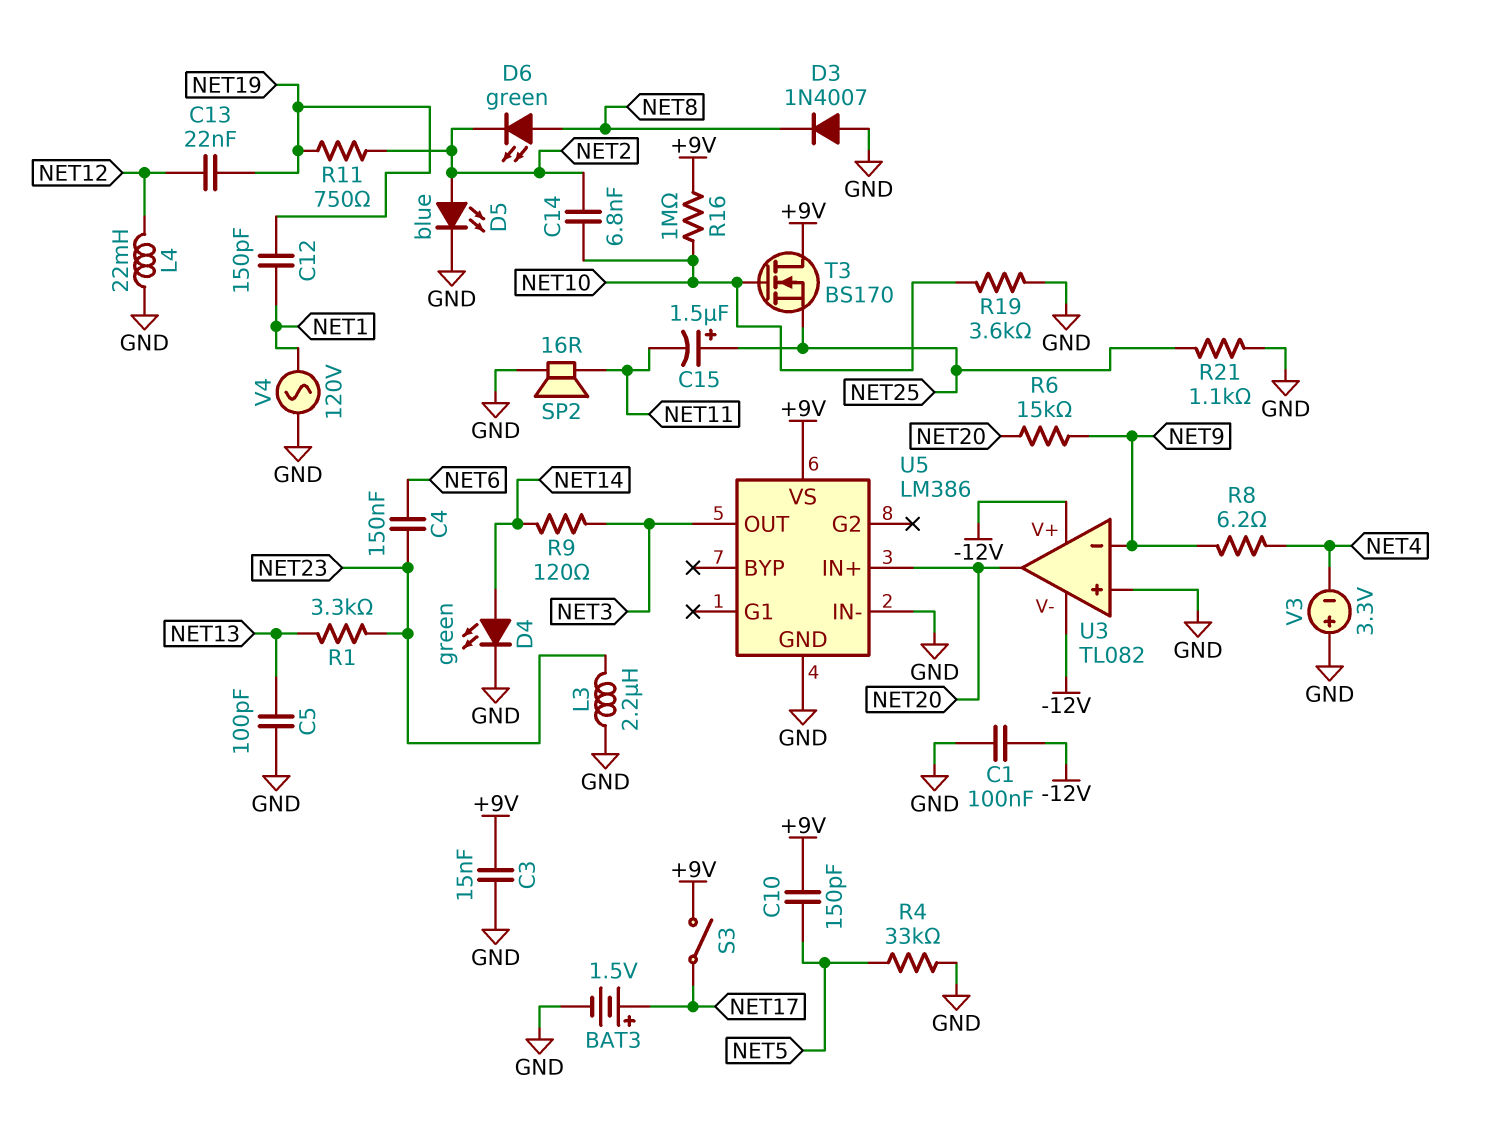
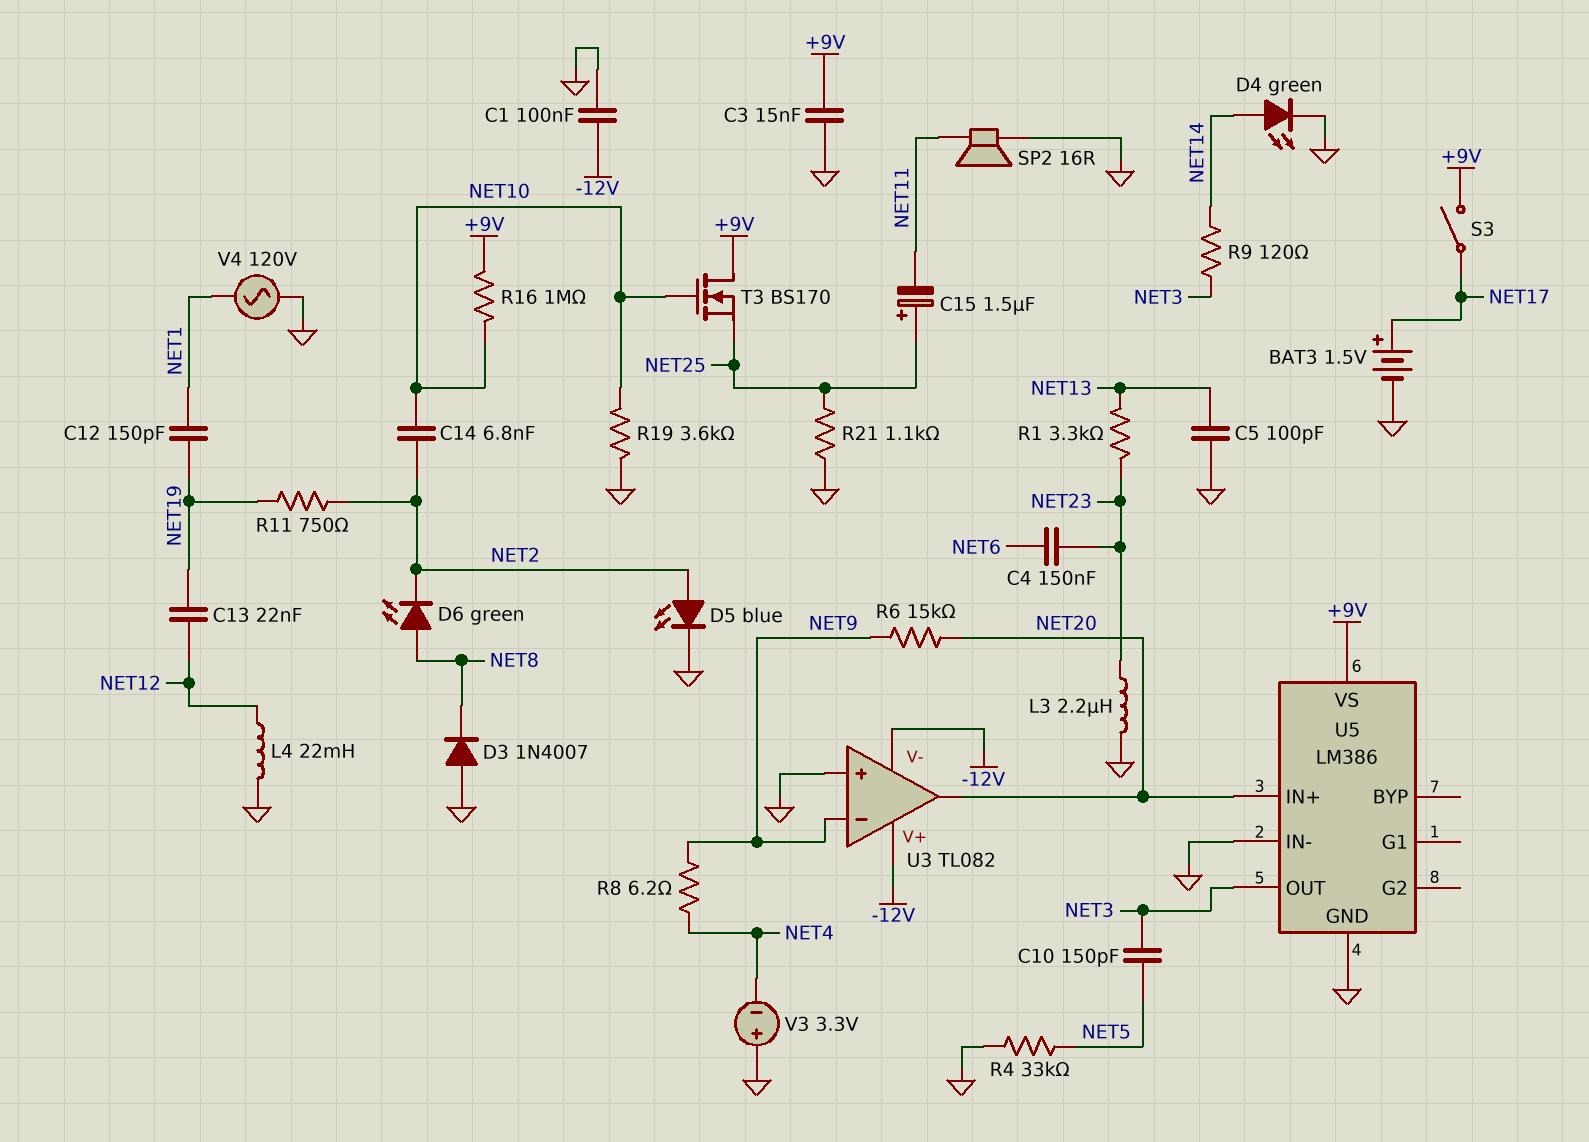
C10: 150pF (+9V, NET5) -> 150pF (NET3, NET5)

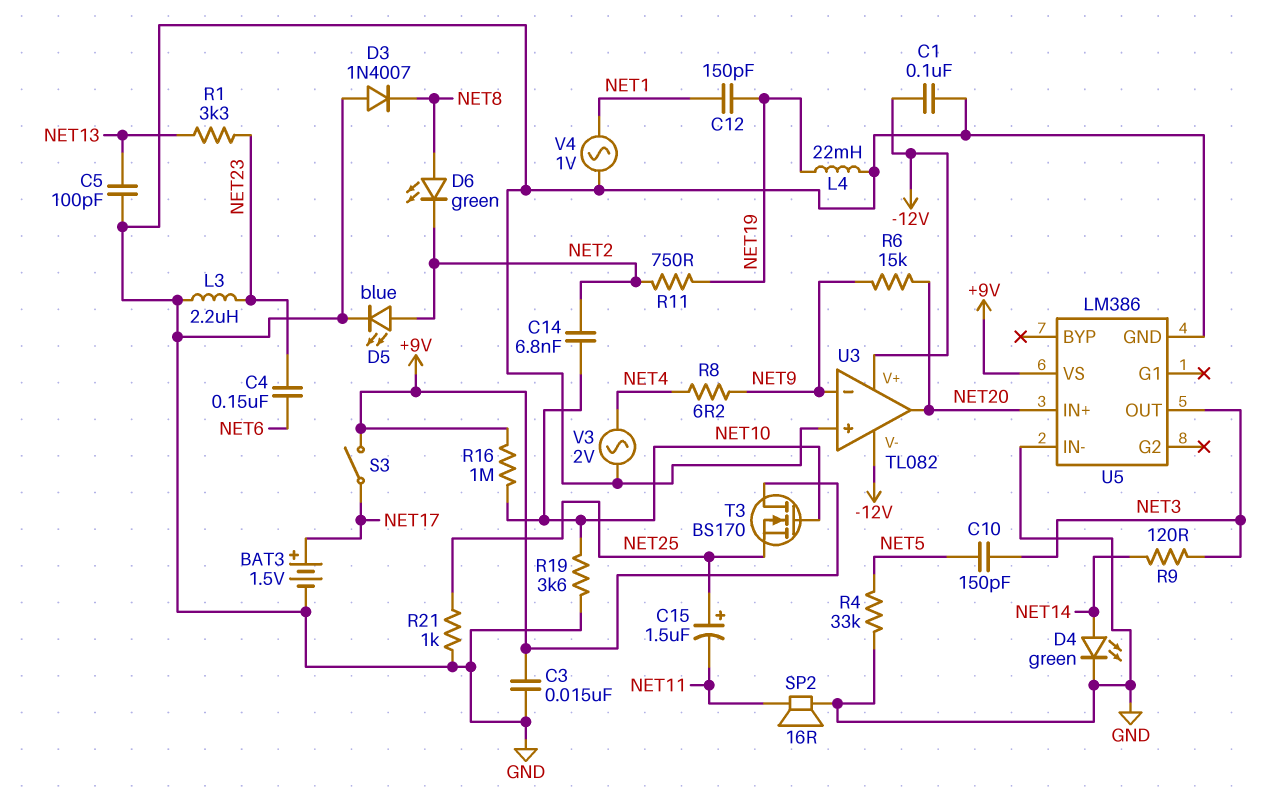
C13: 22nF (NET12, NET19) -> none
L4: 22mH (GND, NET12) -> 22mH (GND, NET19)
R21: 1.1k (GND, NET25) -> 1k (GND, NET25)
V3: 3.3V (plus GND, minus NET4) -> AC 2V (GND, NET4)
V4: AC 120V (GND, NET1) -> AC 1V (GND, NET1)

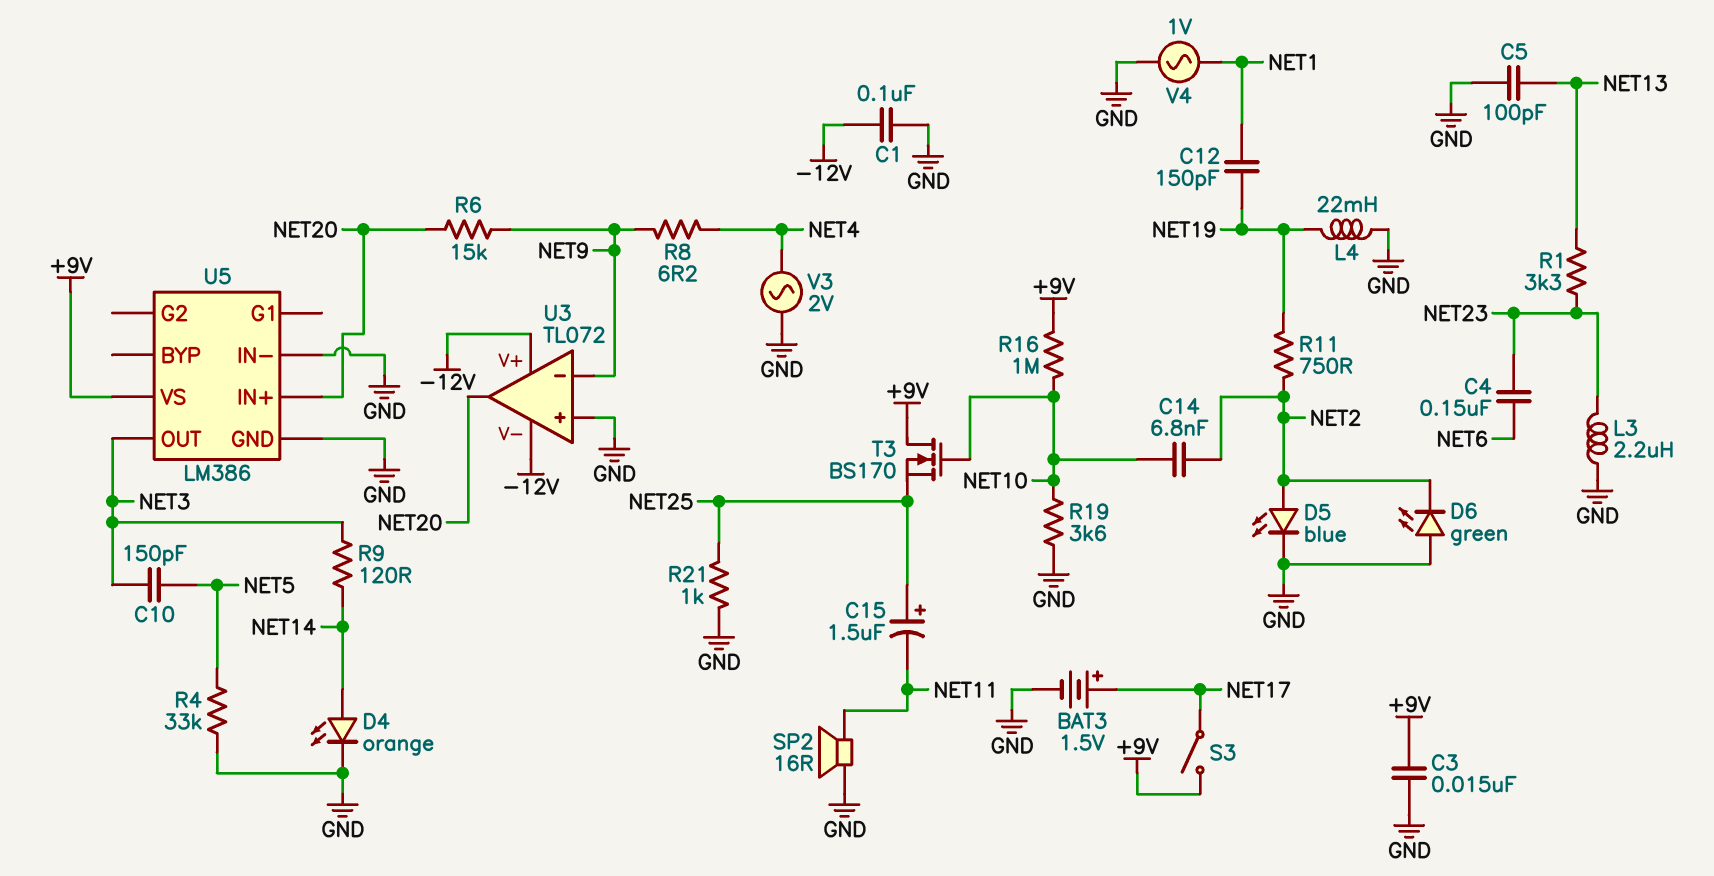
D3: diode 1N4007 (A GND, K NET8) -> none
D4: LED green (A NET14, K GND) -> LED orange (A NET14, K GND)
D6: LED green (A NET8, K NET2) -> LED green (A GND, K NET2)
U3: TL082 -> TL072

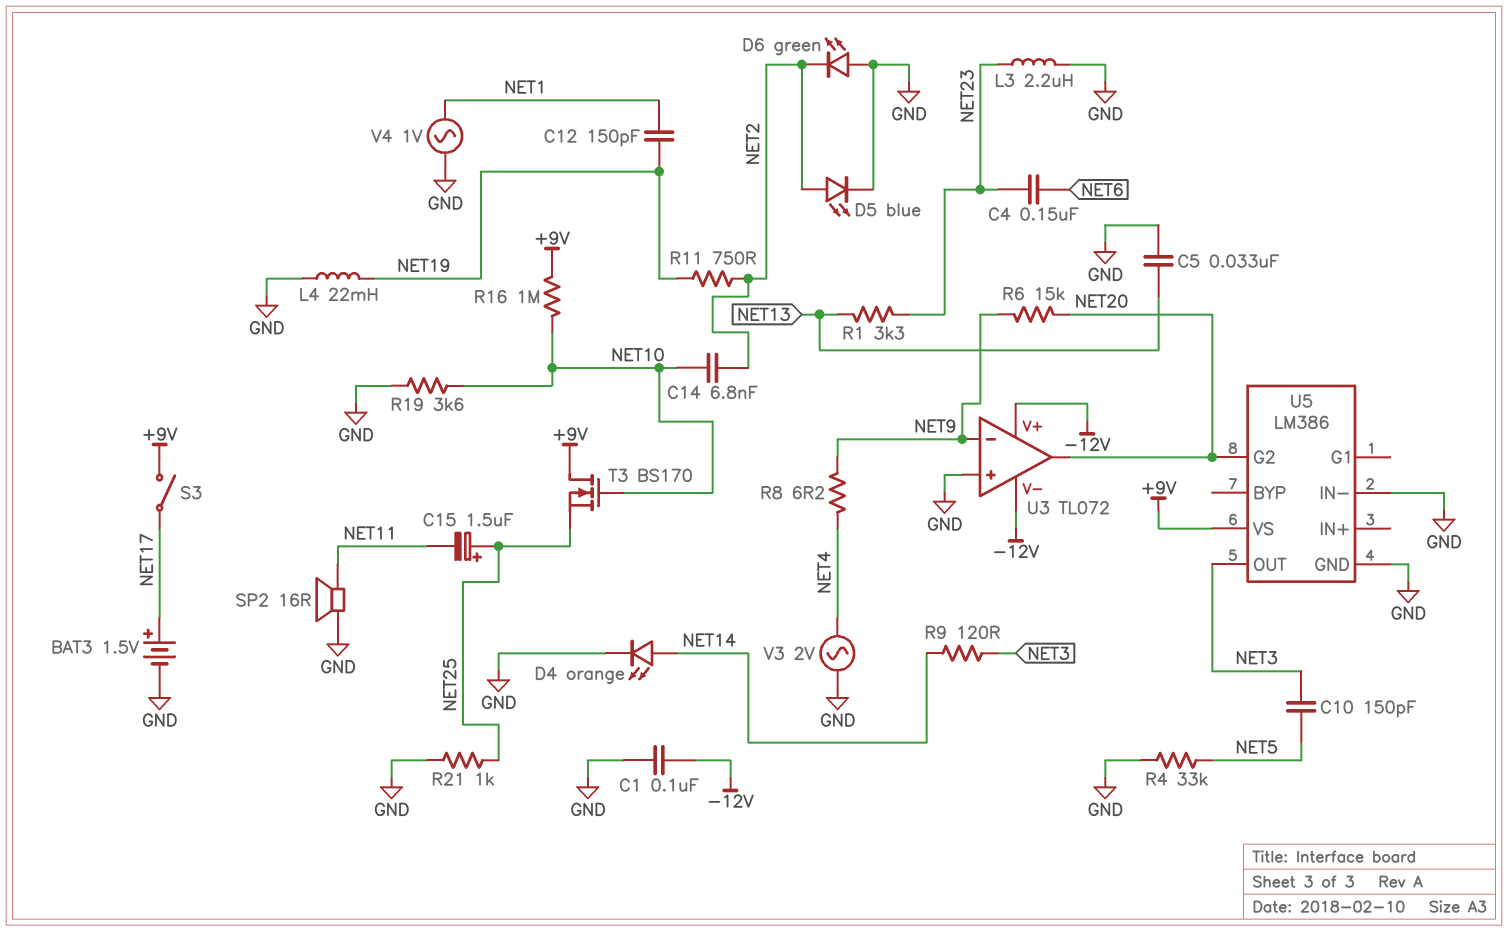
C3: 15nF (+9V, GND) -> none
C5: 100pF (GND, NET13) -> 33nF (GND, NET13)
U5 pin G2: none -> NET20
U5 pin IN+: NET20 -> none

